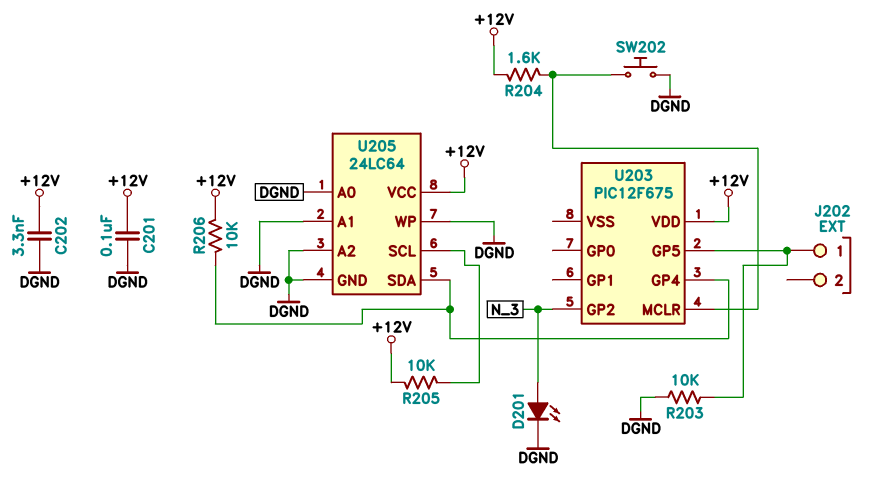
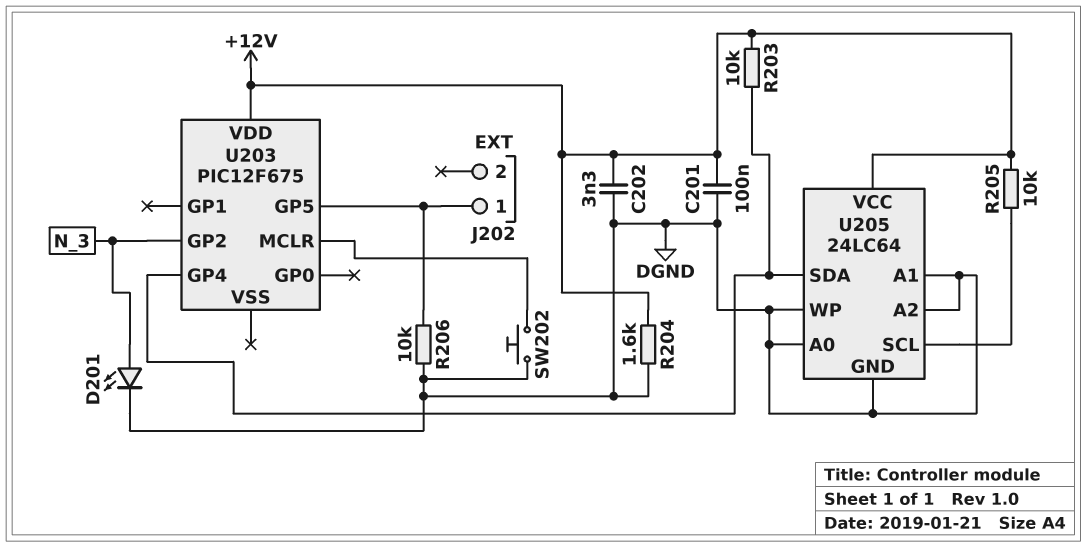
R203: 10k (DGND, J202/1) -> 10k (+12V, U203/GP4)
R204: 1.6k (+12V, U203/MCLR) -> 1.6k (+12V, DGND)
R206: 10k (+12V, U203/GP4) -> 10k (DGND, J202/1)

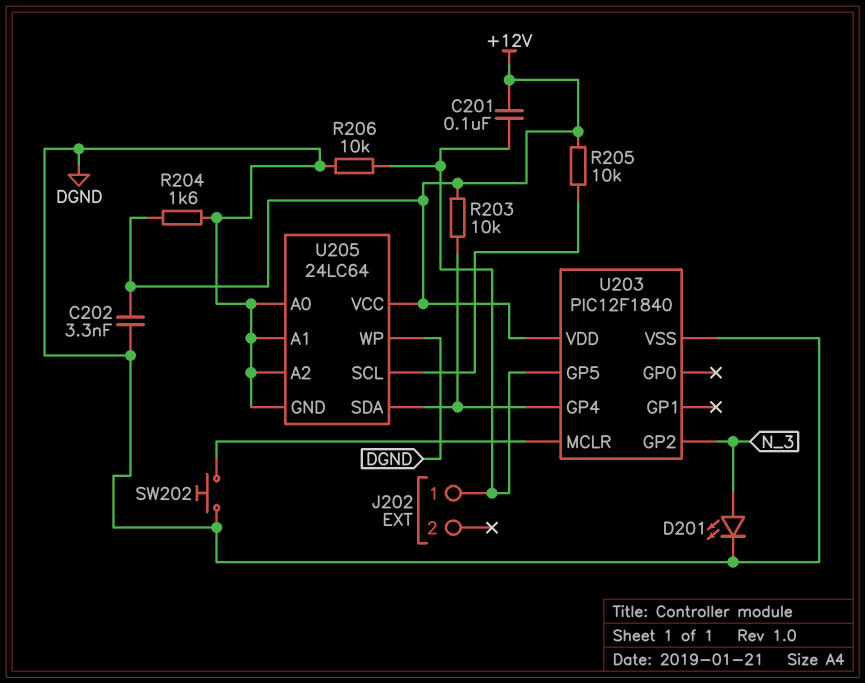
C201: 100nF (+12V, DGND) -> 100nF (+12V, J202/1)
U203: PIC12F675 -> PIC12F1840
U203 pin VSS: none -> DGND

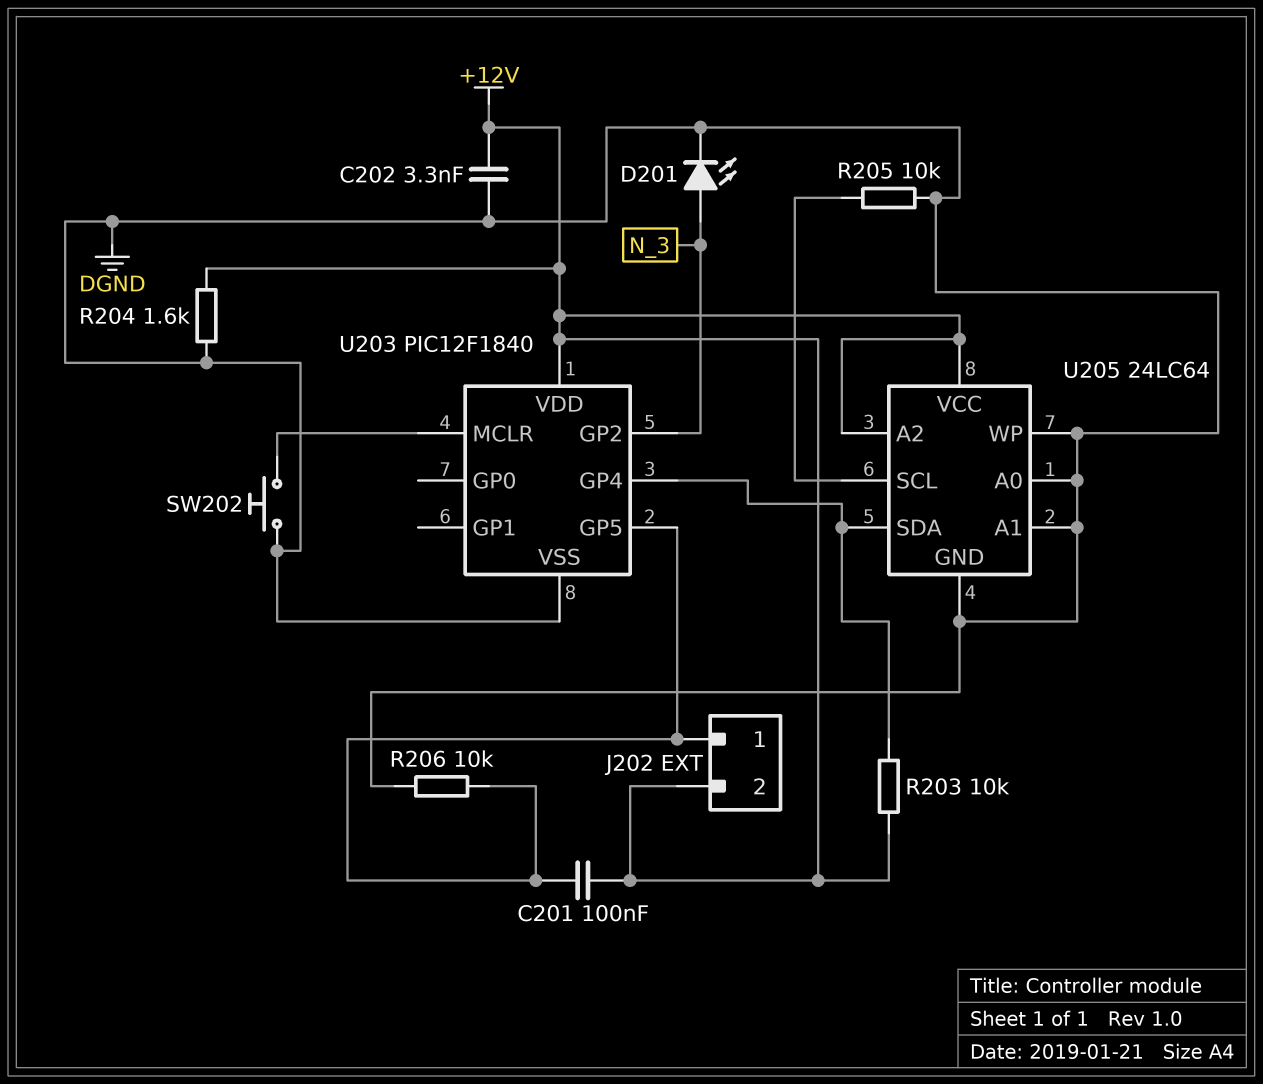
J202 pin 2: none -> +12V
R205: 10k (+12V, U205/SCL) -> 10k (DGND, U205/SCL)
U205 pin A2: DGND -> +12V

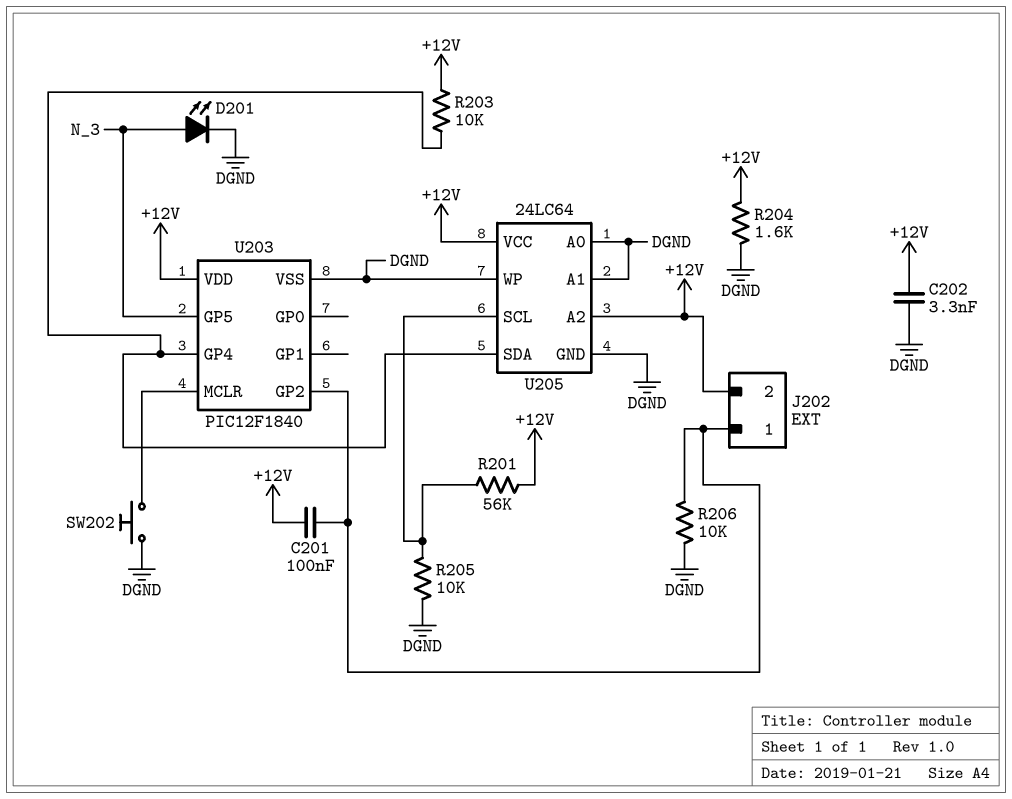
R201: none -> 56k (+12V, U205/SCL)
U203 pin GP2: N_3 -> J202/1
U203 pin GP5: J202/1 -> N_3

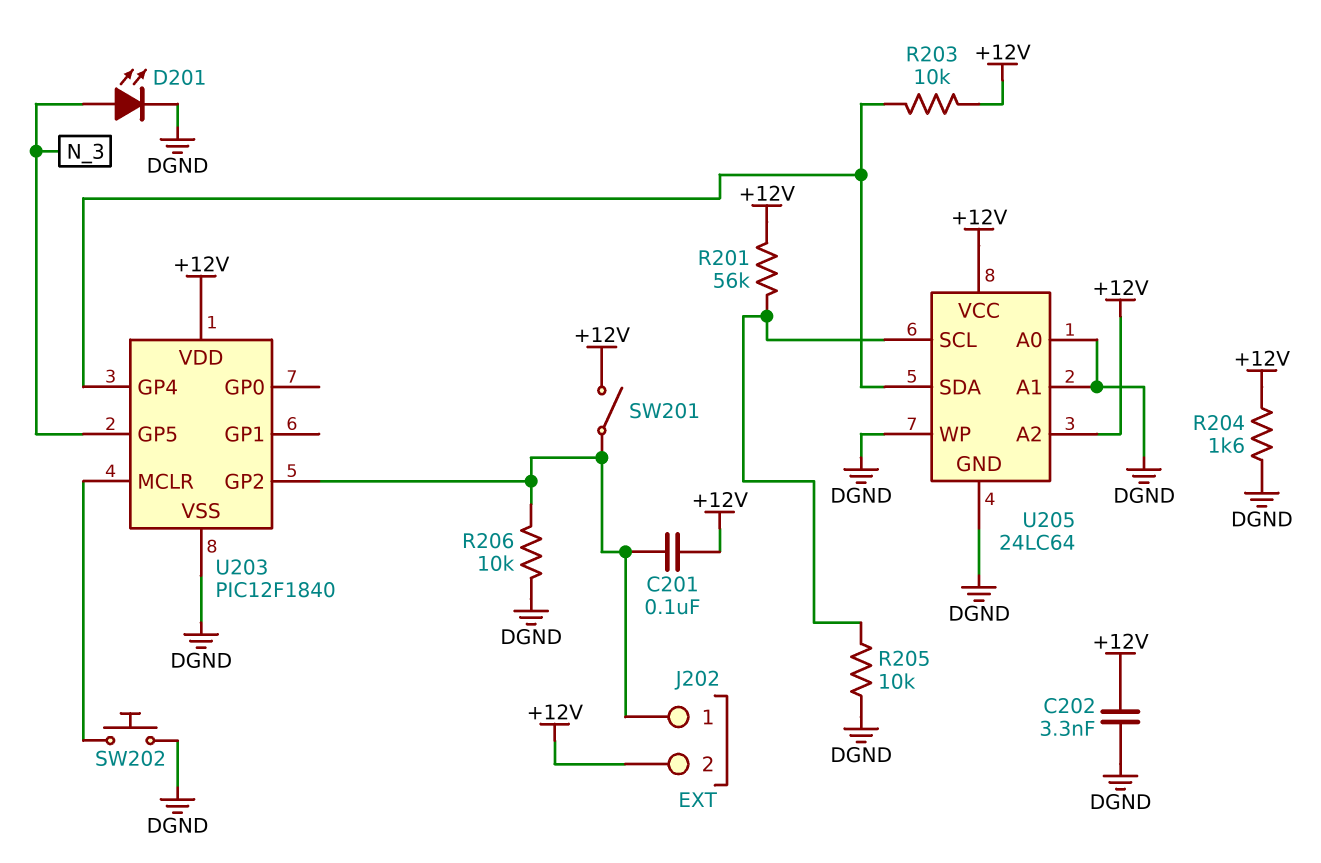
SW201: none -> switch (+12V, J202/1)

